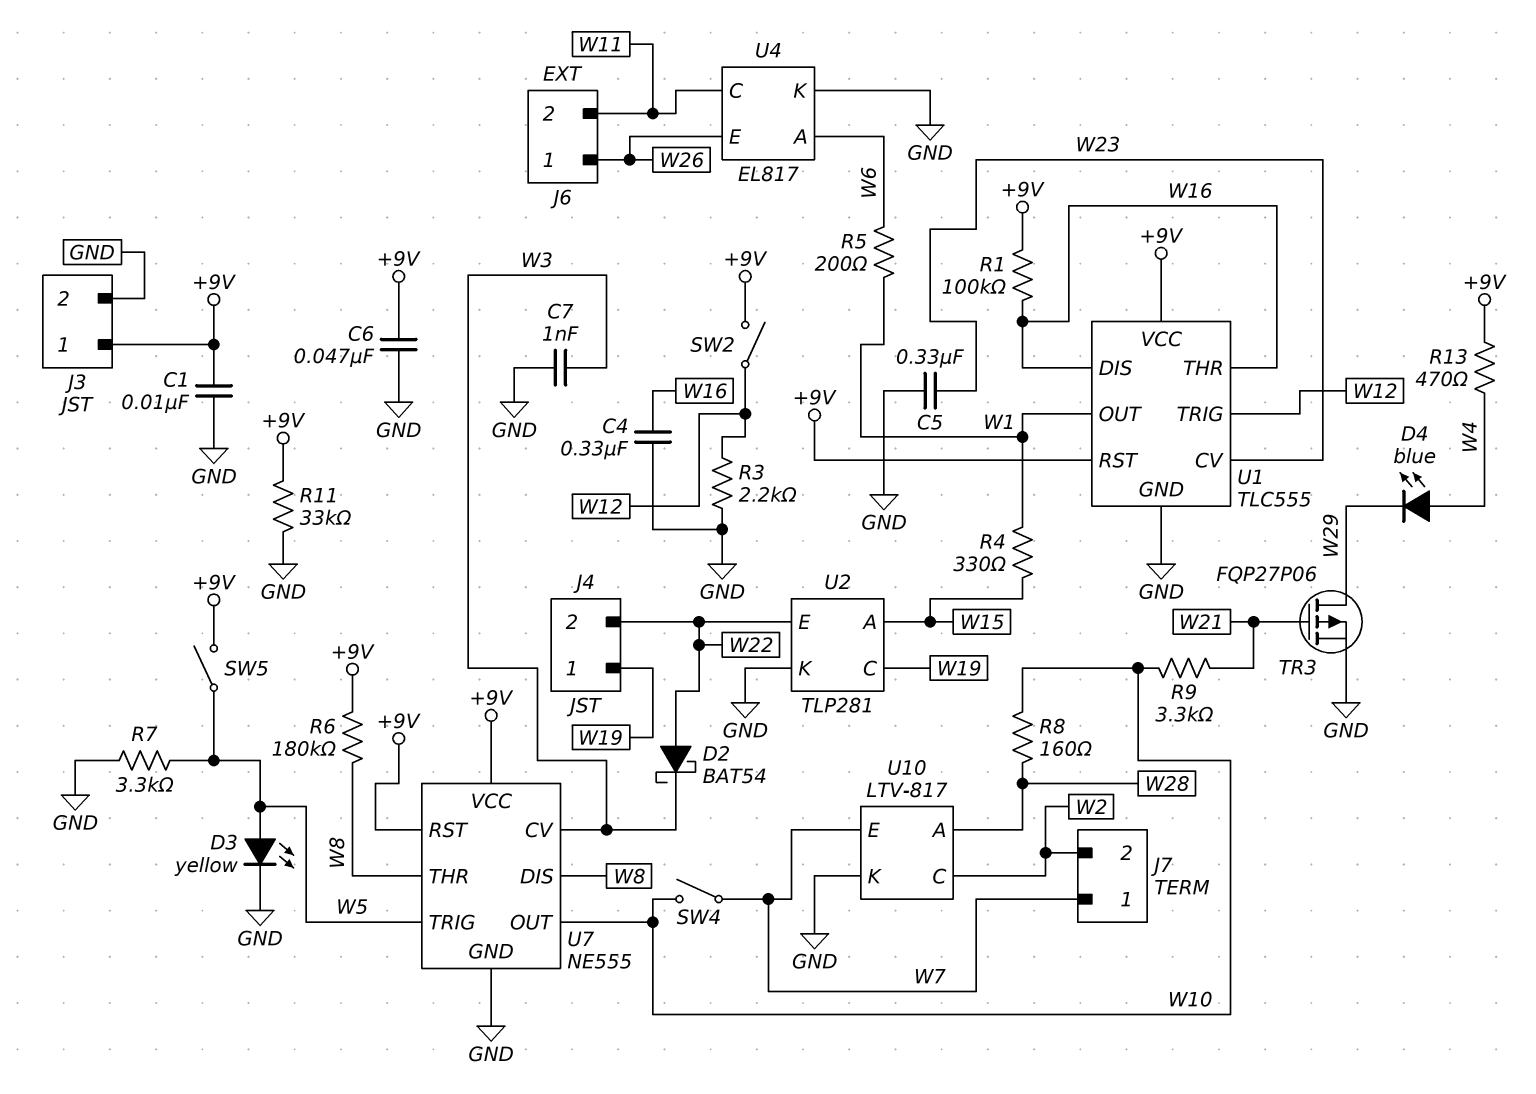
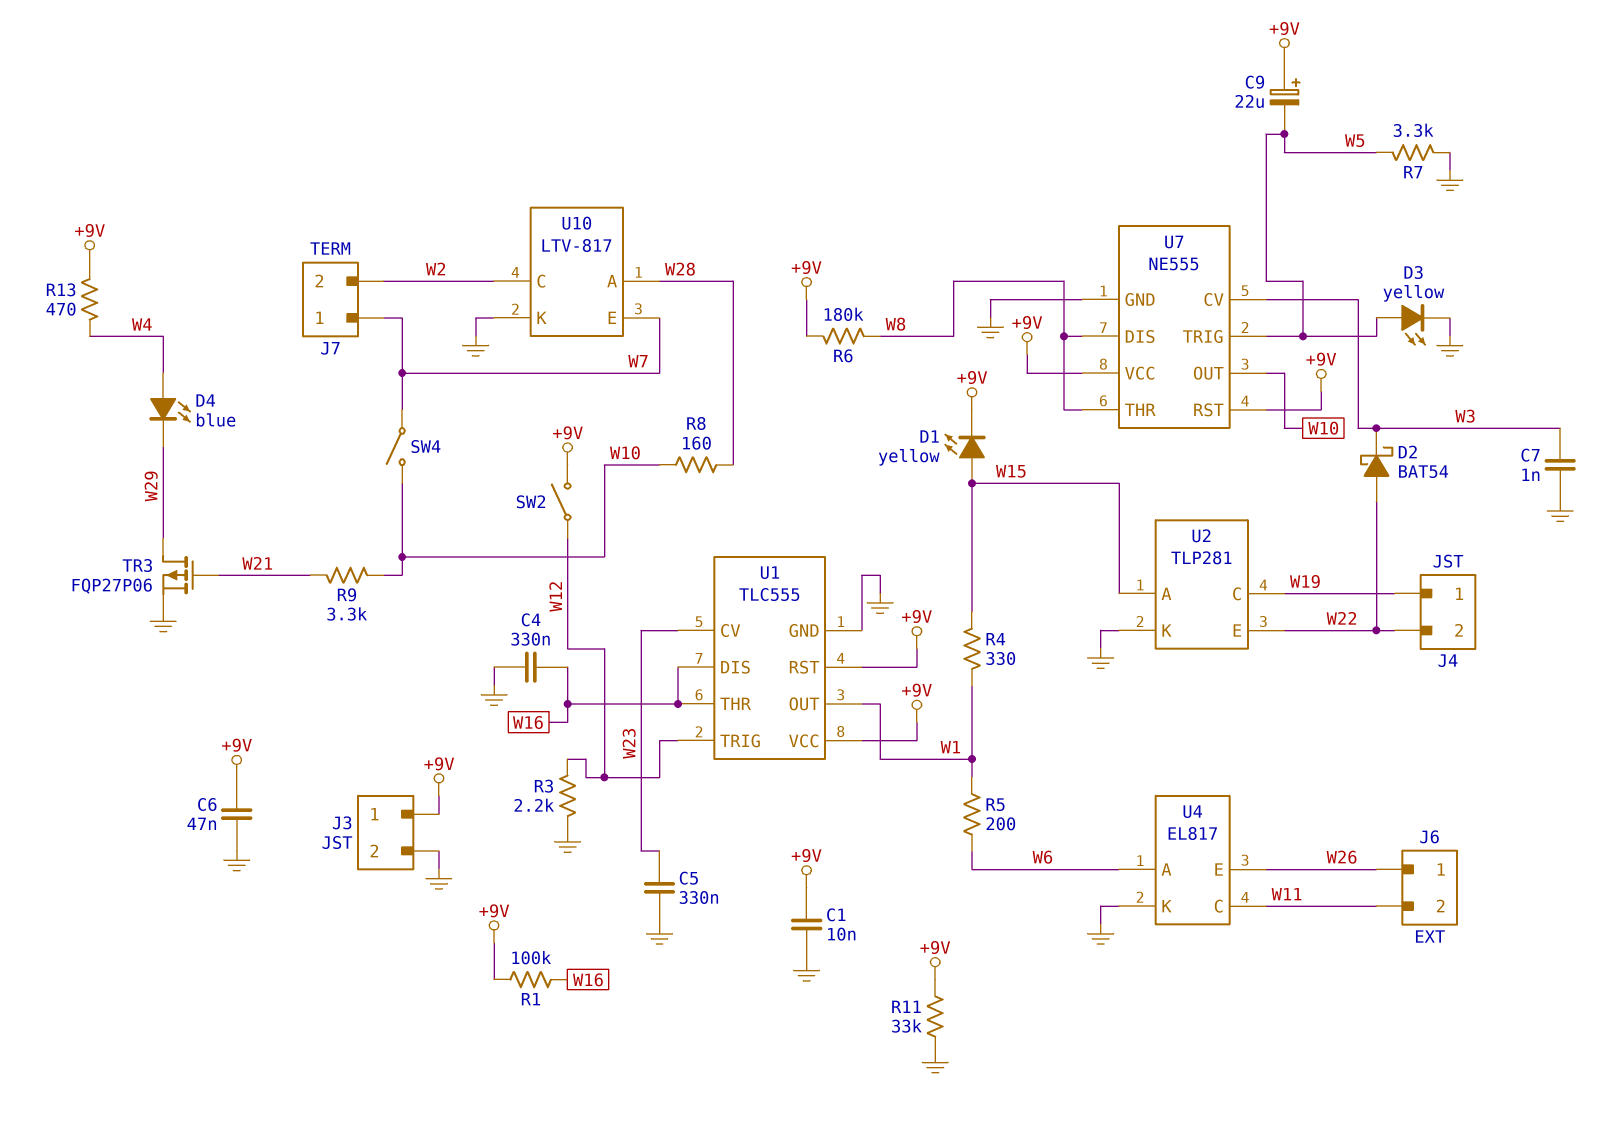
C9: none -> 22uF (plus +9V, minus W5)
D1: none -> LED yellow (A W15, K +9V)
SW5: switch (+9V, W5) -> none

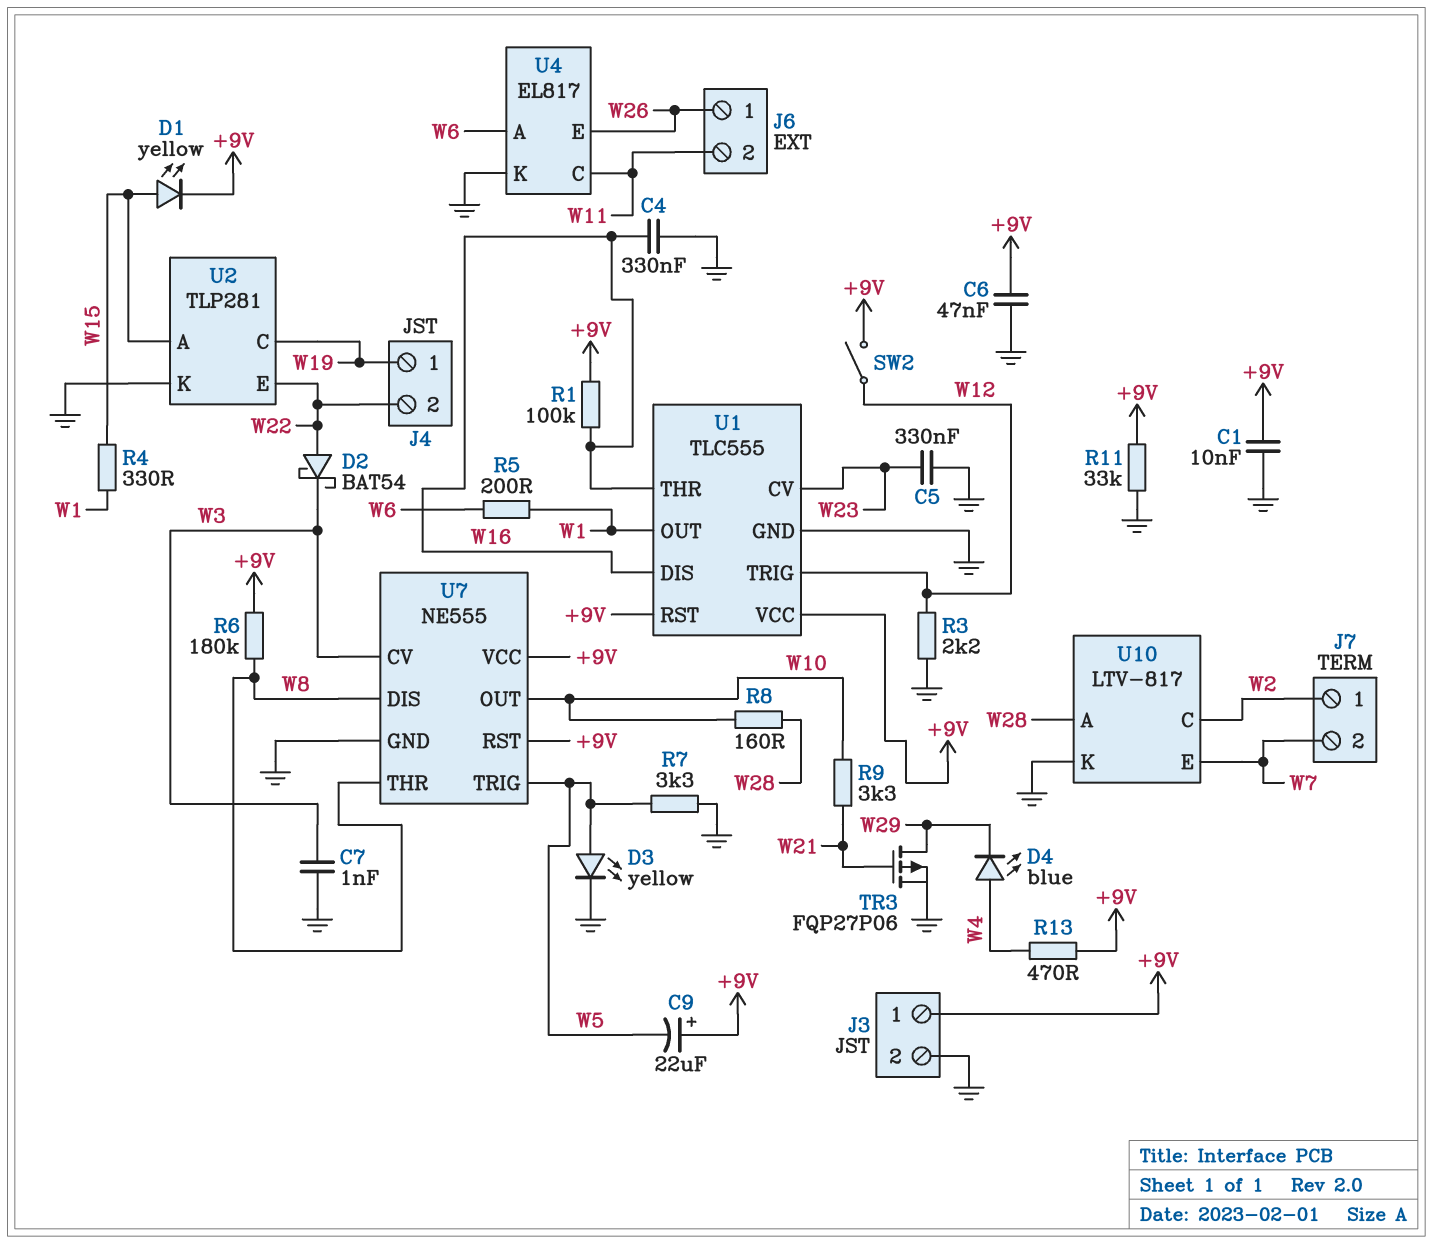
J7 pin 1: W7 -> W2
J7 pin 2: W2 -> W7
SW4: switch (W7, W10) -> none

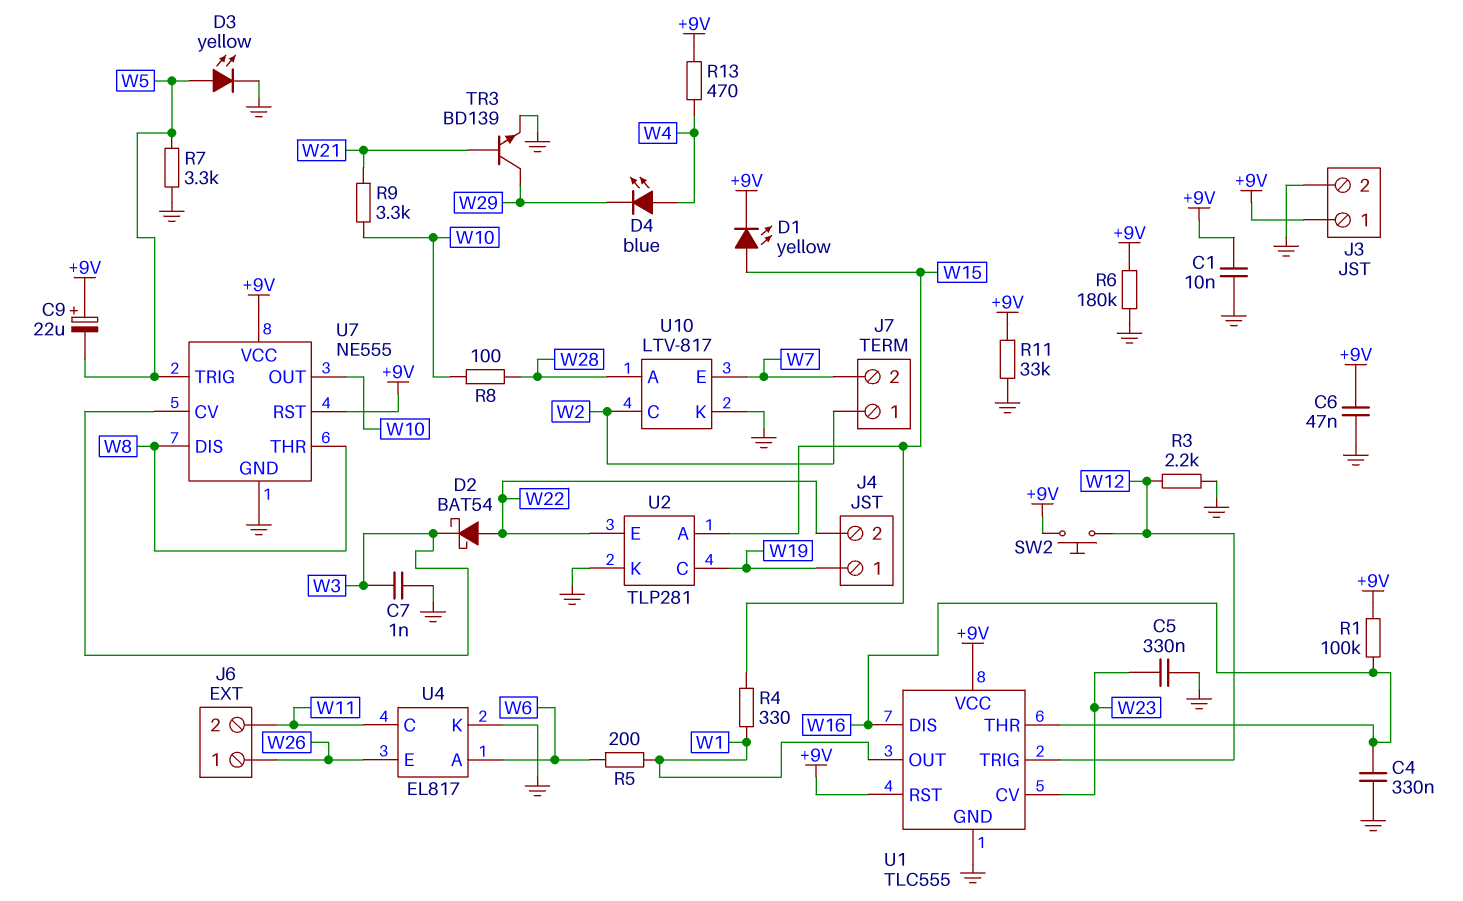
R6: 180k (+9V, W8) -> 180k (+9V, GND)
R8: 160 (W10, W28) -> 100 (W10, W28)
SW2: switch (+9V, W12) -> button (+9V, W12)
TR3: PMOS FQP27P06 (G W21, D W29, S GND) -> NPN BD139 (B W21, C W29, E GND)

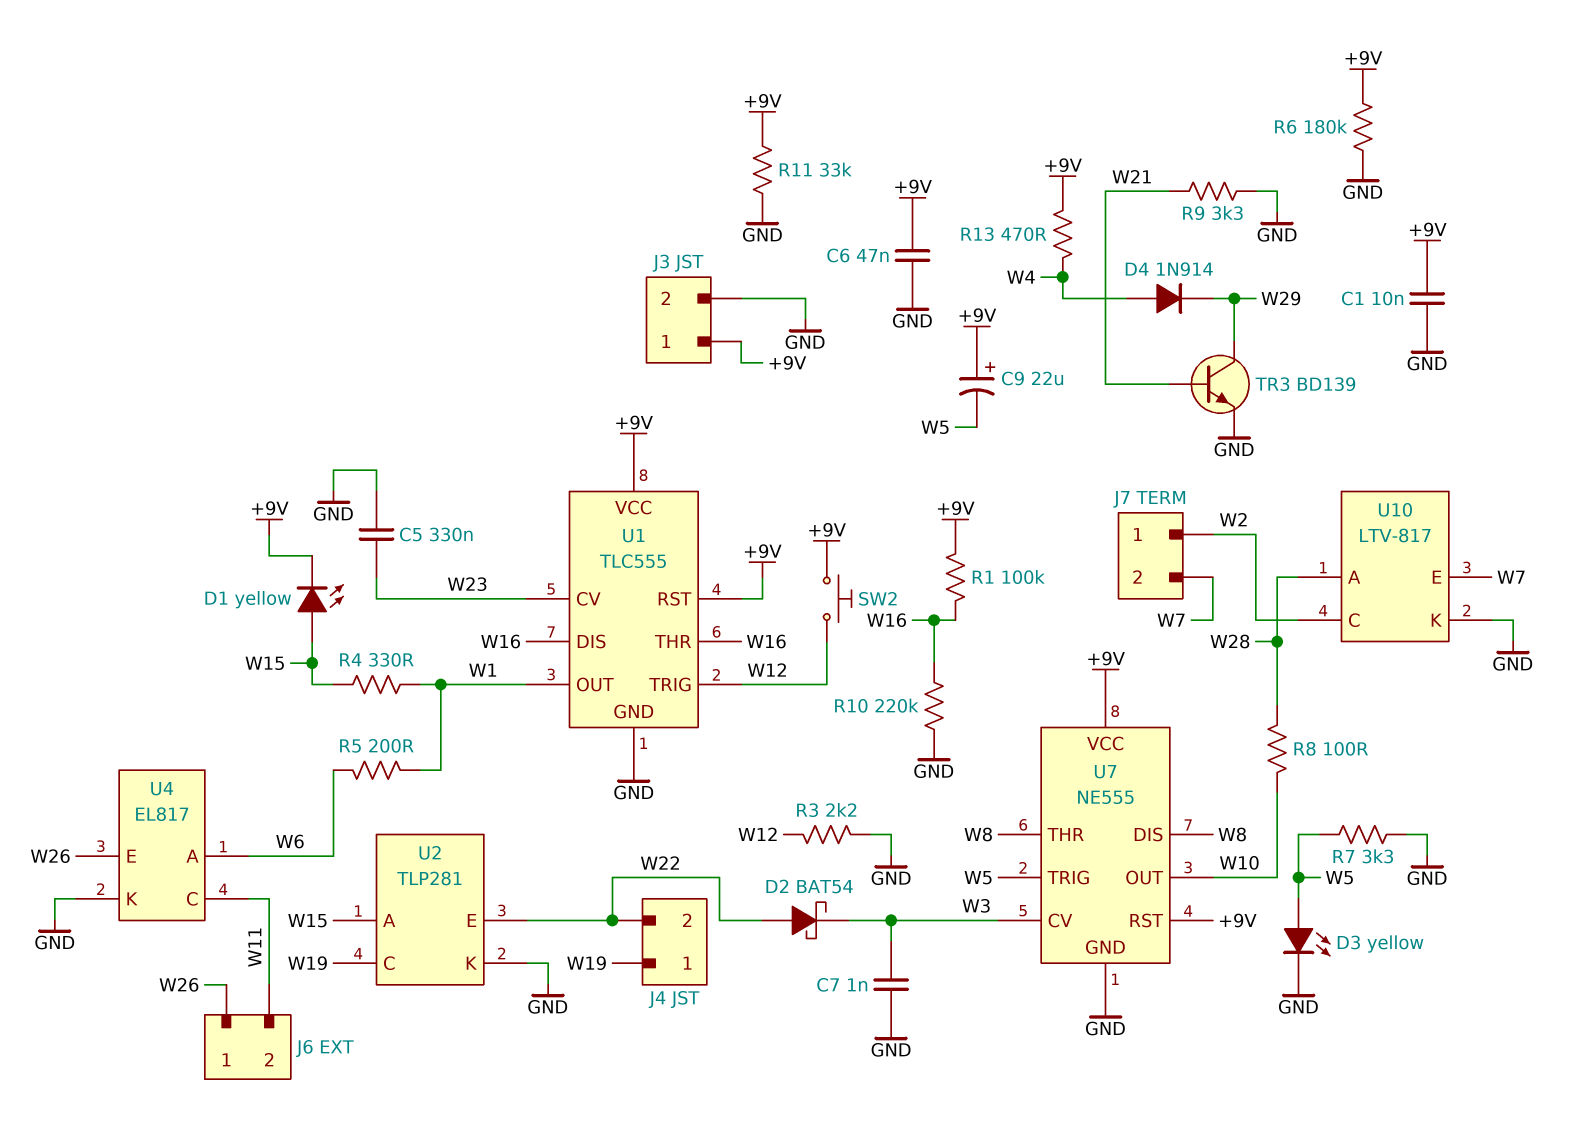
C4: 330nF (GND, W16) -> none
D4: LED blue (A W4, K W29) -> diode 1N914 (A W4, K W29)
R9: 3.3k (W10, W21) -> 3.3k (GND, W21)
R10: none -> 220k (GND, W16)

